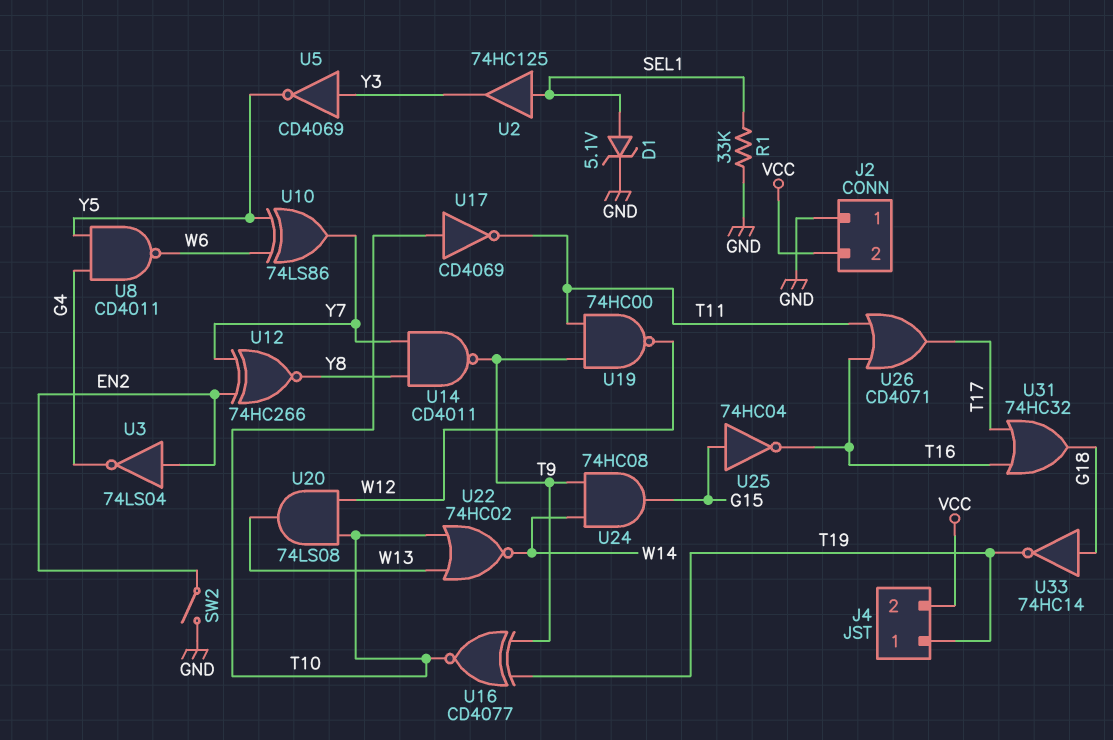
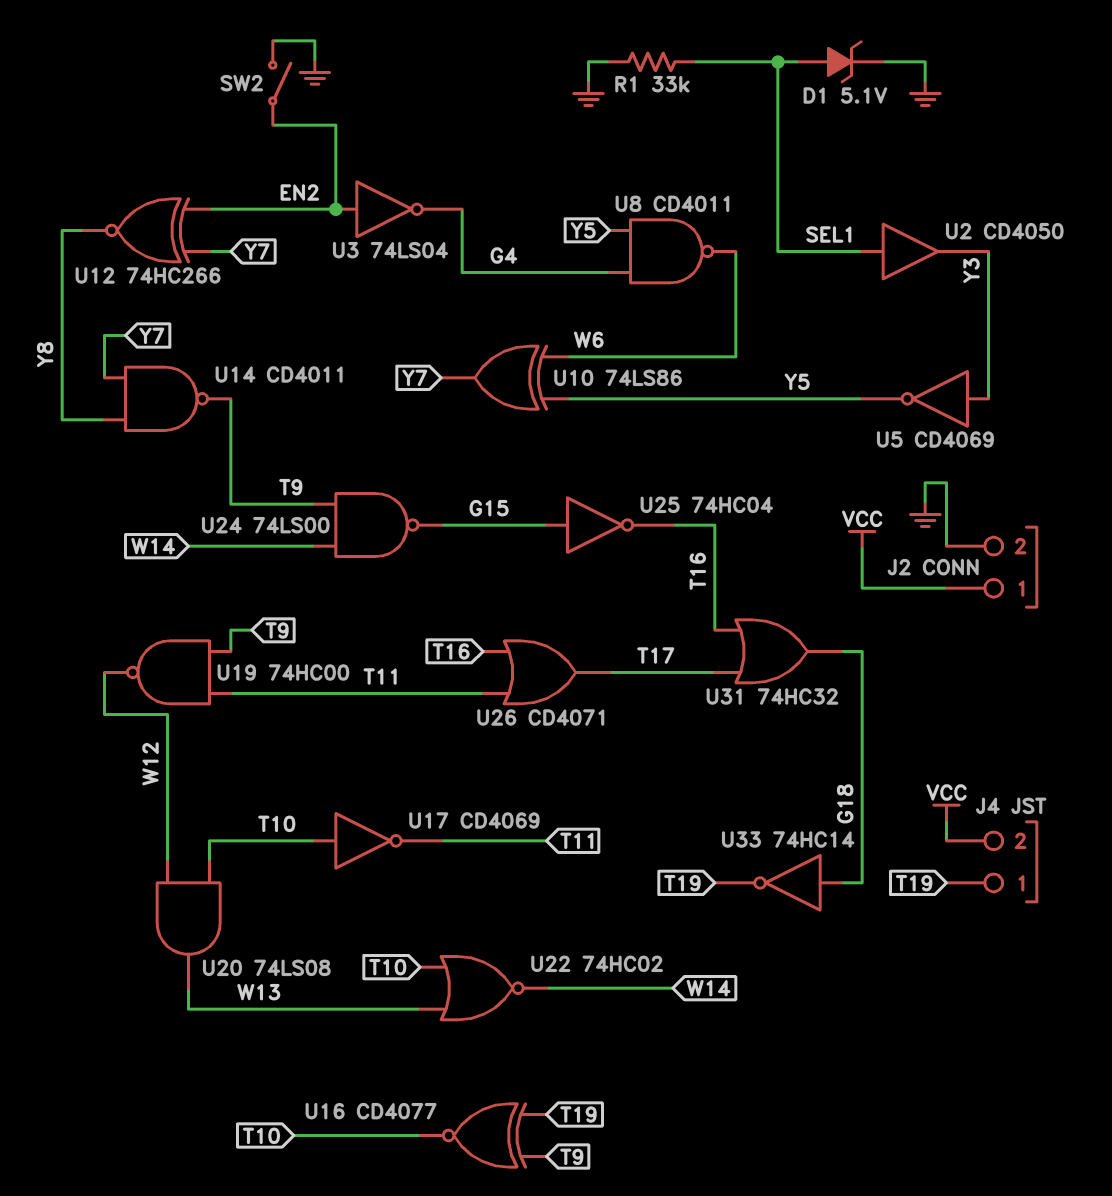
J2 pin 1: GND -> VCC
J2 pin 2: VCC -> GND
U2: buffer 74HC125 (in SEL1, out Y3) -> buffer CD4050 (in SEL1, out Y3)
U24: AND 74HC08 (in T9, in W14, out G15) -> NAND 74LS00 (in T9, in W14, out G15)

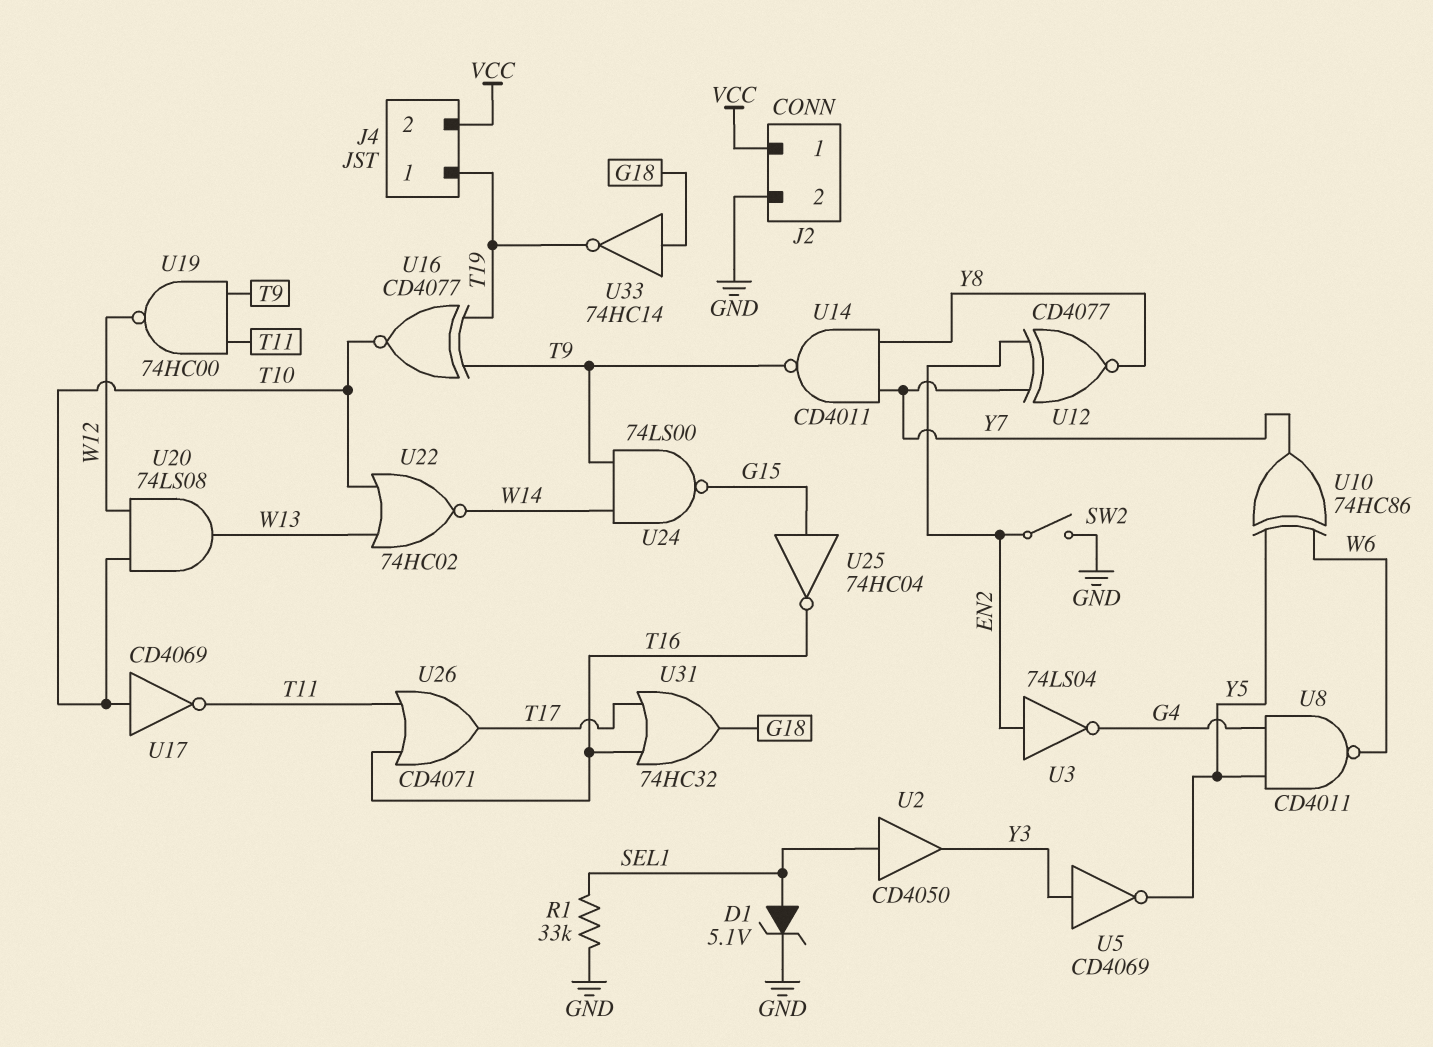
U10: XOR 74LS86 (in W6, in Y5, out Y7) -> XOR 74HC86 (in W6, in Y5, out Y7)
U12: XNOR 74HC266 (in EN2, in Y7, out Y8) -> XNOR CD4077 (in EN2, in Y7, out Y8)

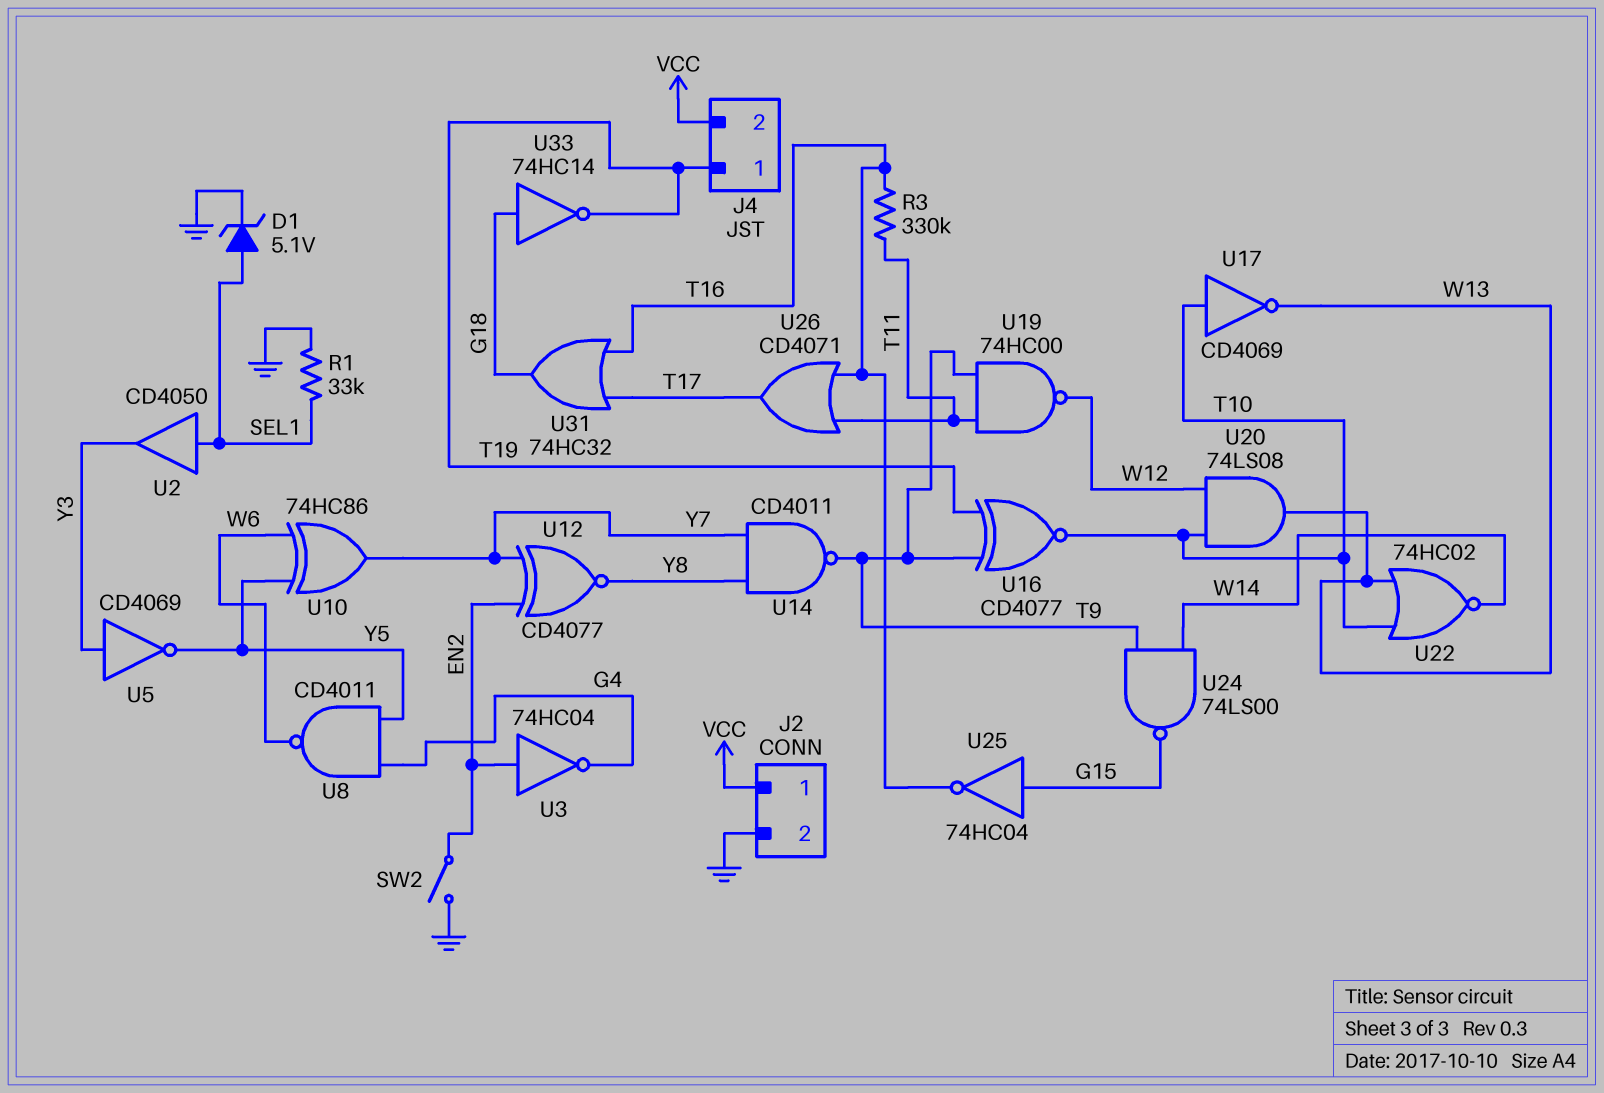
R3: none -> 330k (T11, T16)
U3: NOT 74LS04 (in EN2, out G4) -> NOT 74HC04 (in EN2, out G4)
U17: NOT CD4069 (in T10, out T11) -> NOT CD4069 (in T10, out W13)

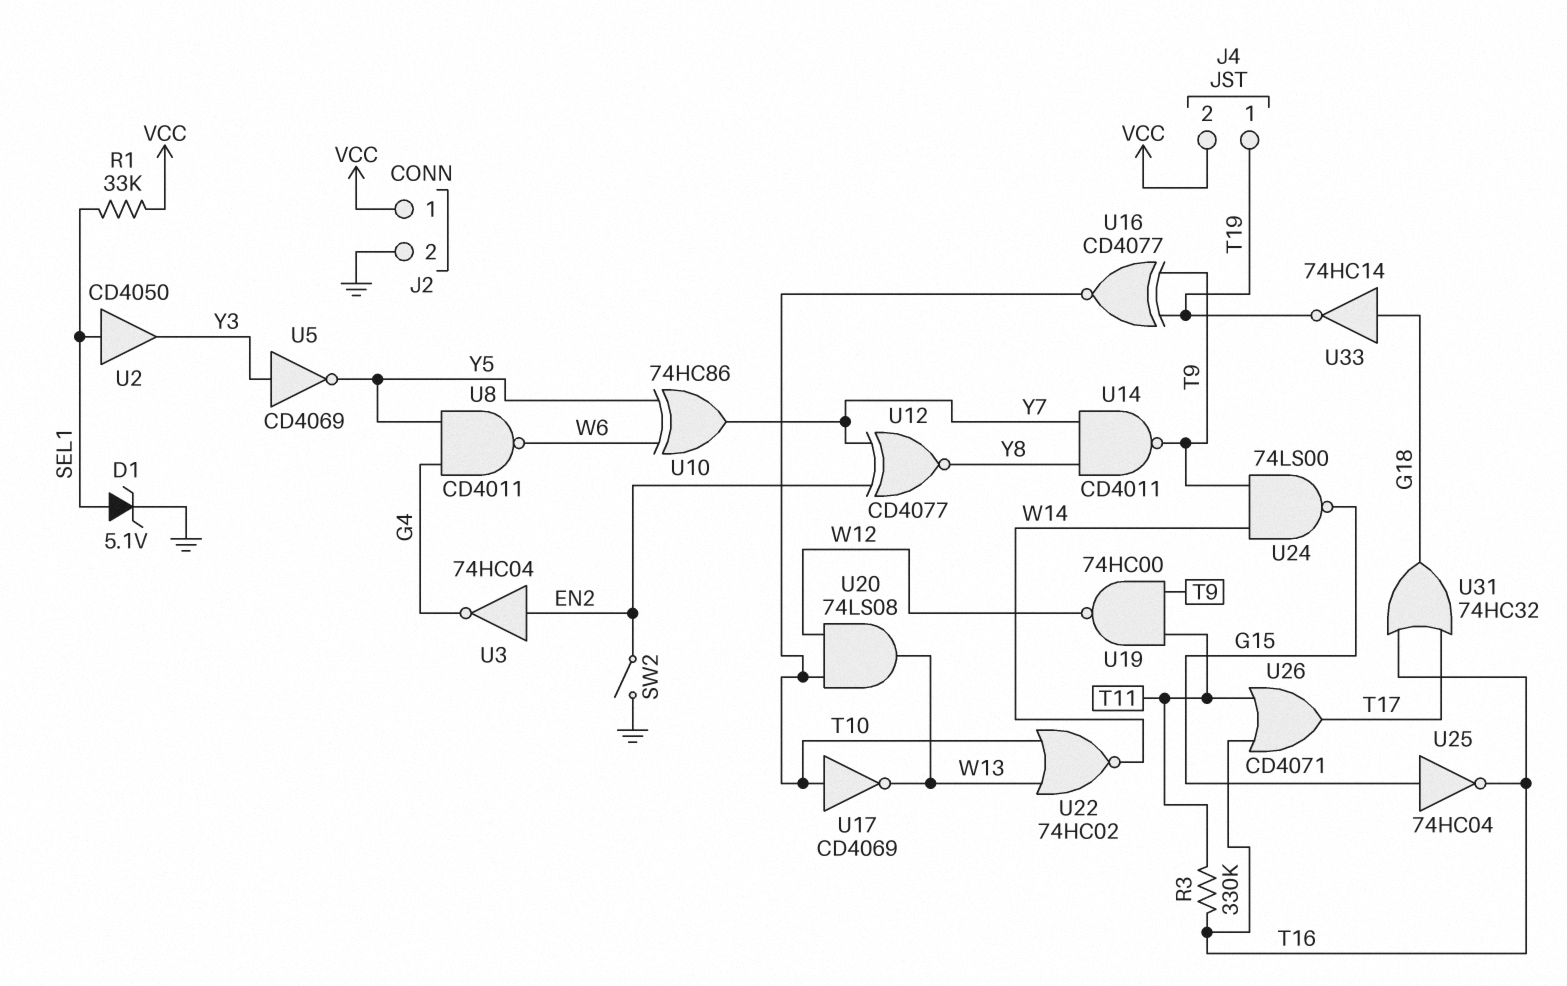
R1: 33k (GND, SEL1) -> 33k (SEL1, VCC)

